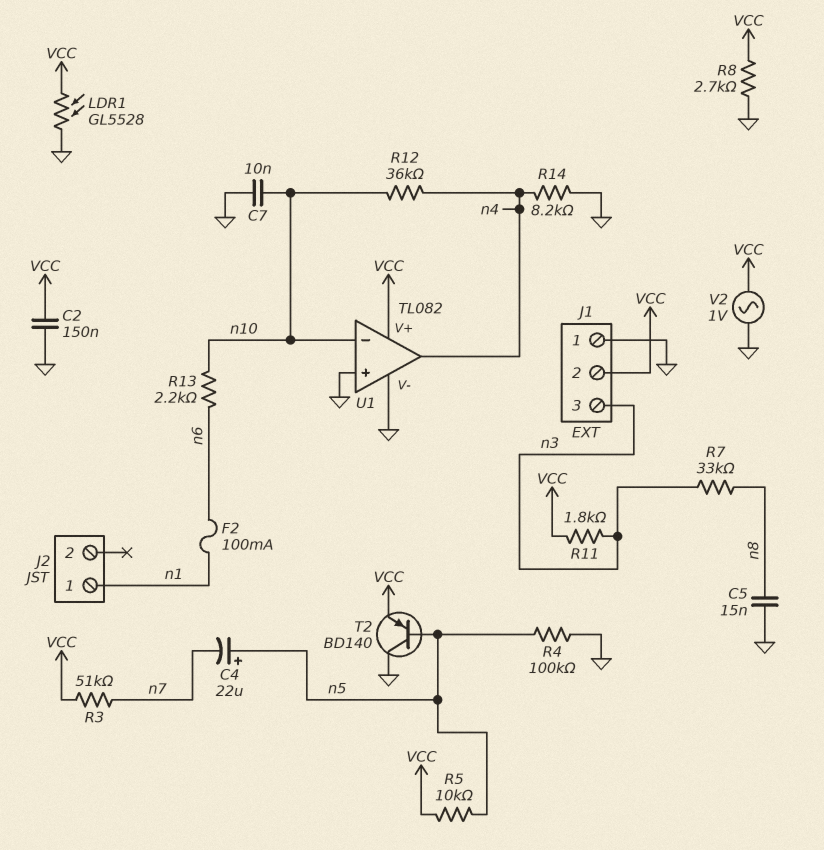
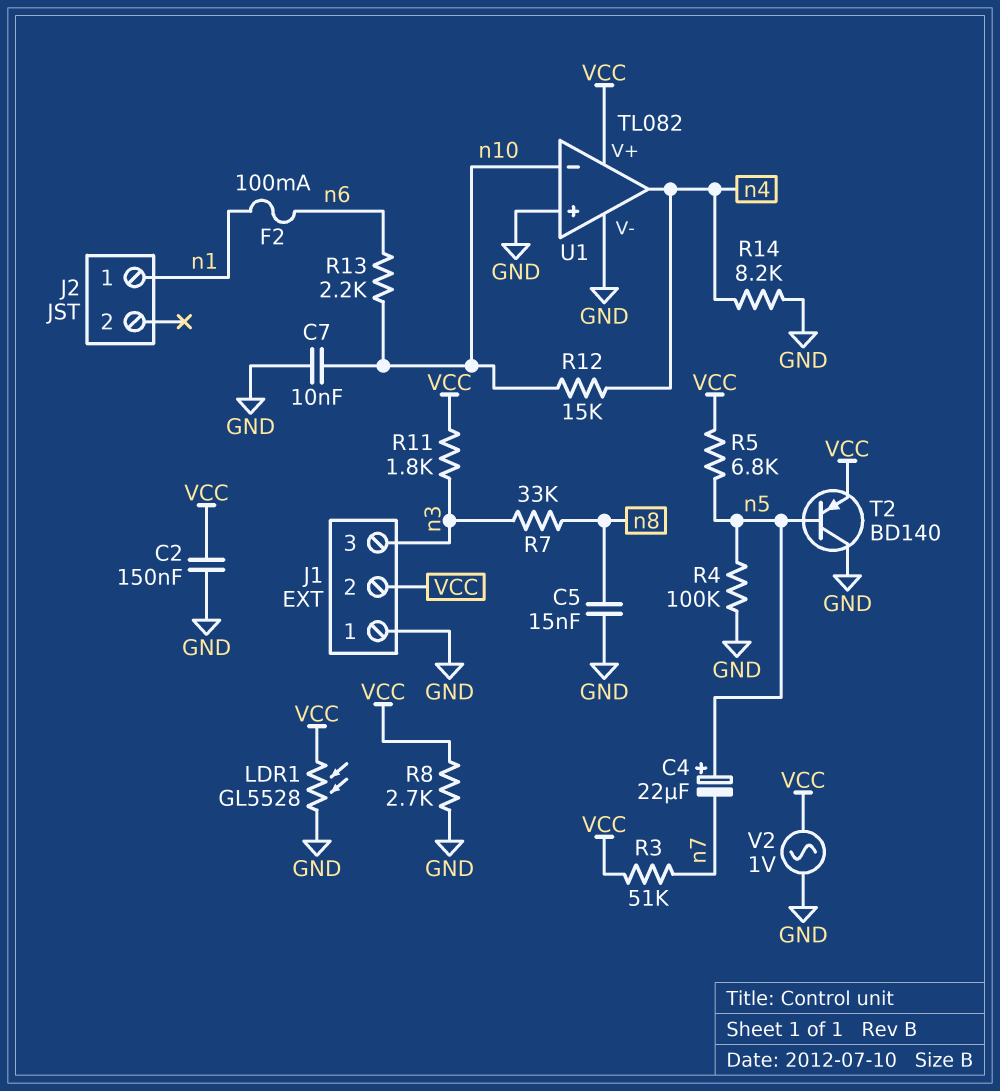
R5: 10k (VCC, n5) -> 6.8k (VCC, n5)
R12: 36k (n4, n10) -> 15k (n4, n10)

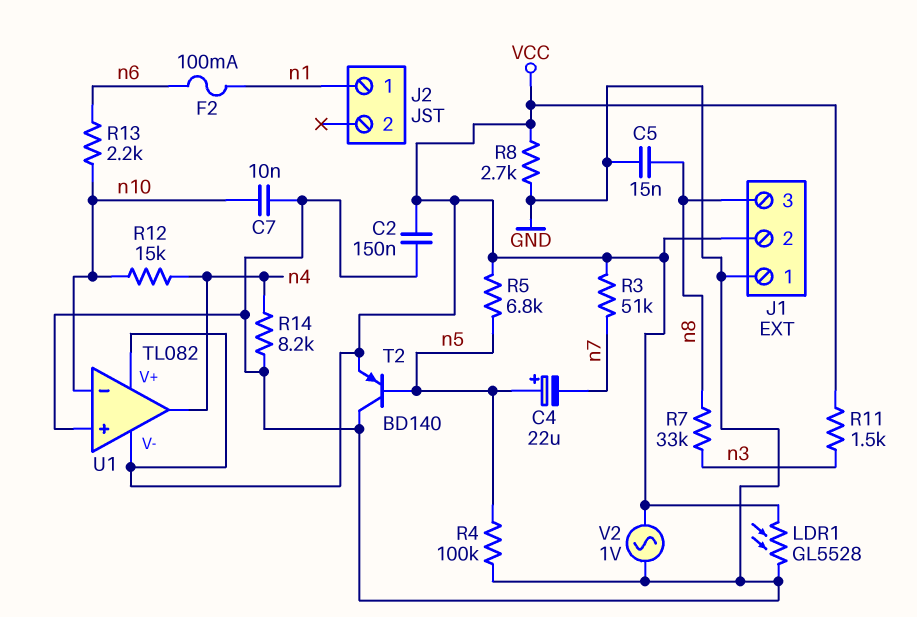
J1 pin 3: n3 -> n8
R11: 1.8k (VCC, n3) -> 1.5k (VCC, n3)
U1 pin V-: GND -> VCC

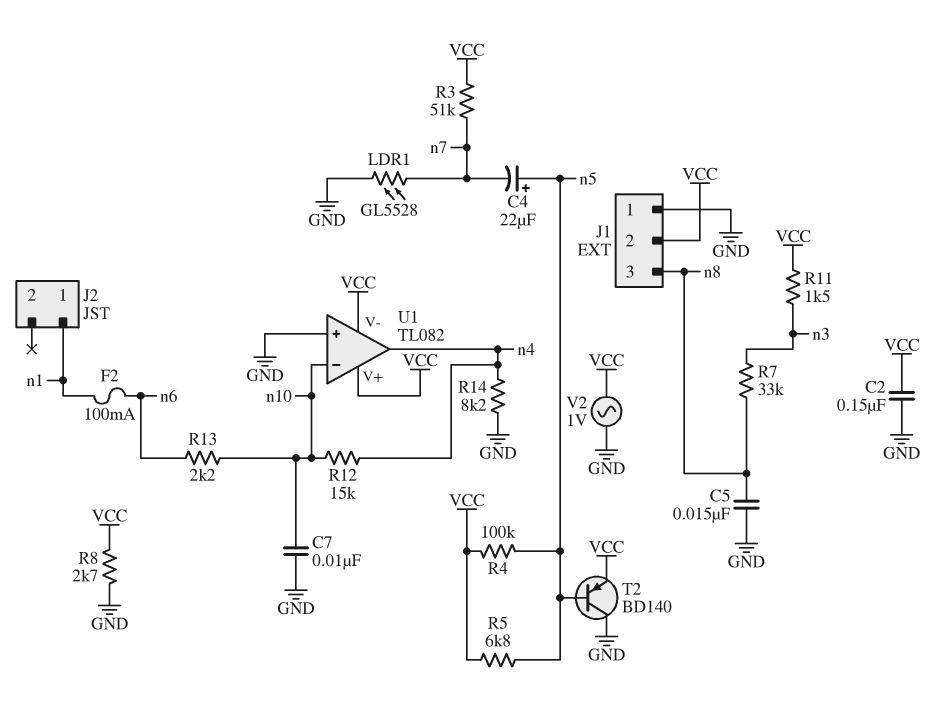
LDR1: GL5528 (GND, VCC) -> GL5528 (GND, n7)
R4: 100k (GND, n5) -> 100k (VCC, n5)

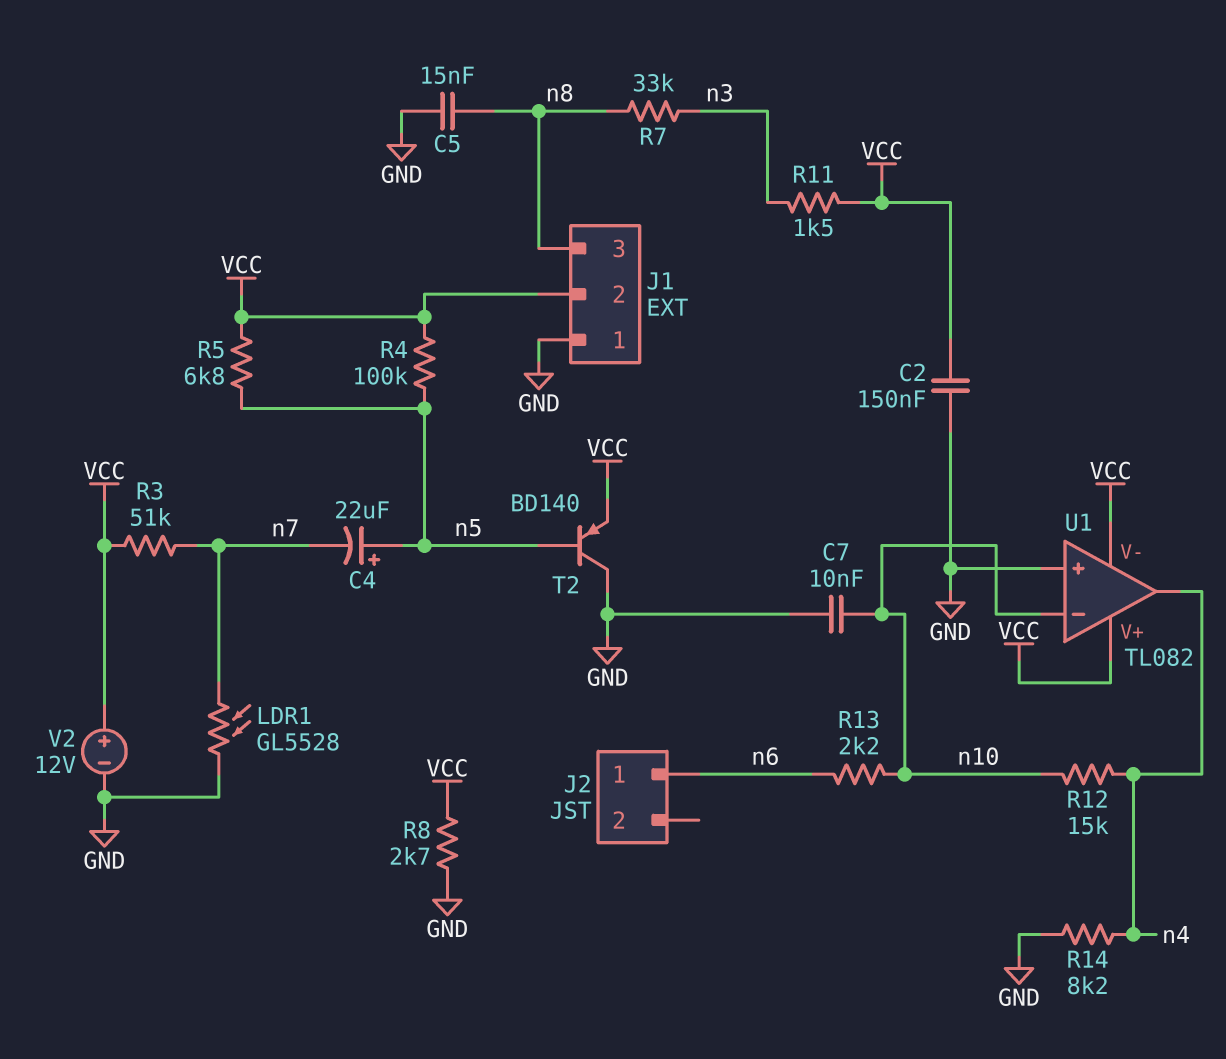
F2: 100mA (n1, n6) -> none
J2 pin 1: n1 -> n6
V2: AC 1V (GND, VCC) -> 12V (plus VCC, minus GND)

